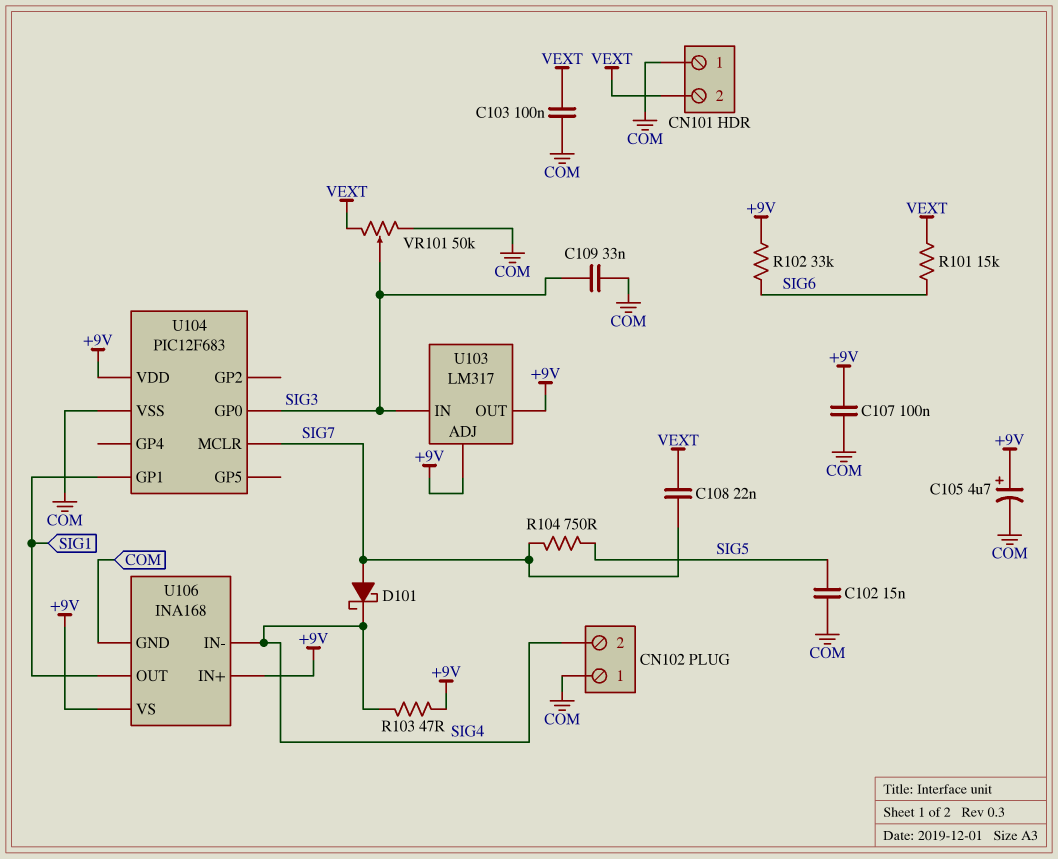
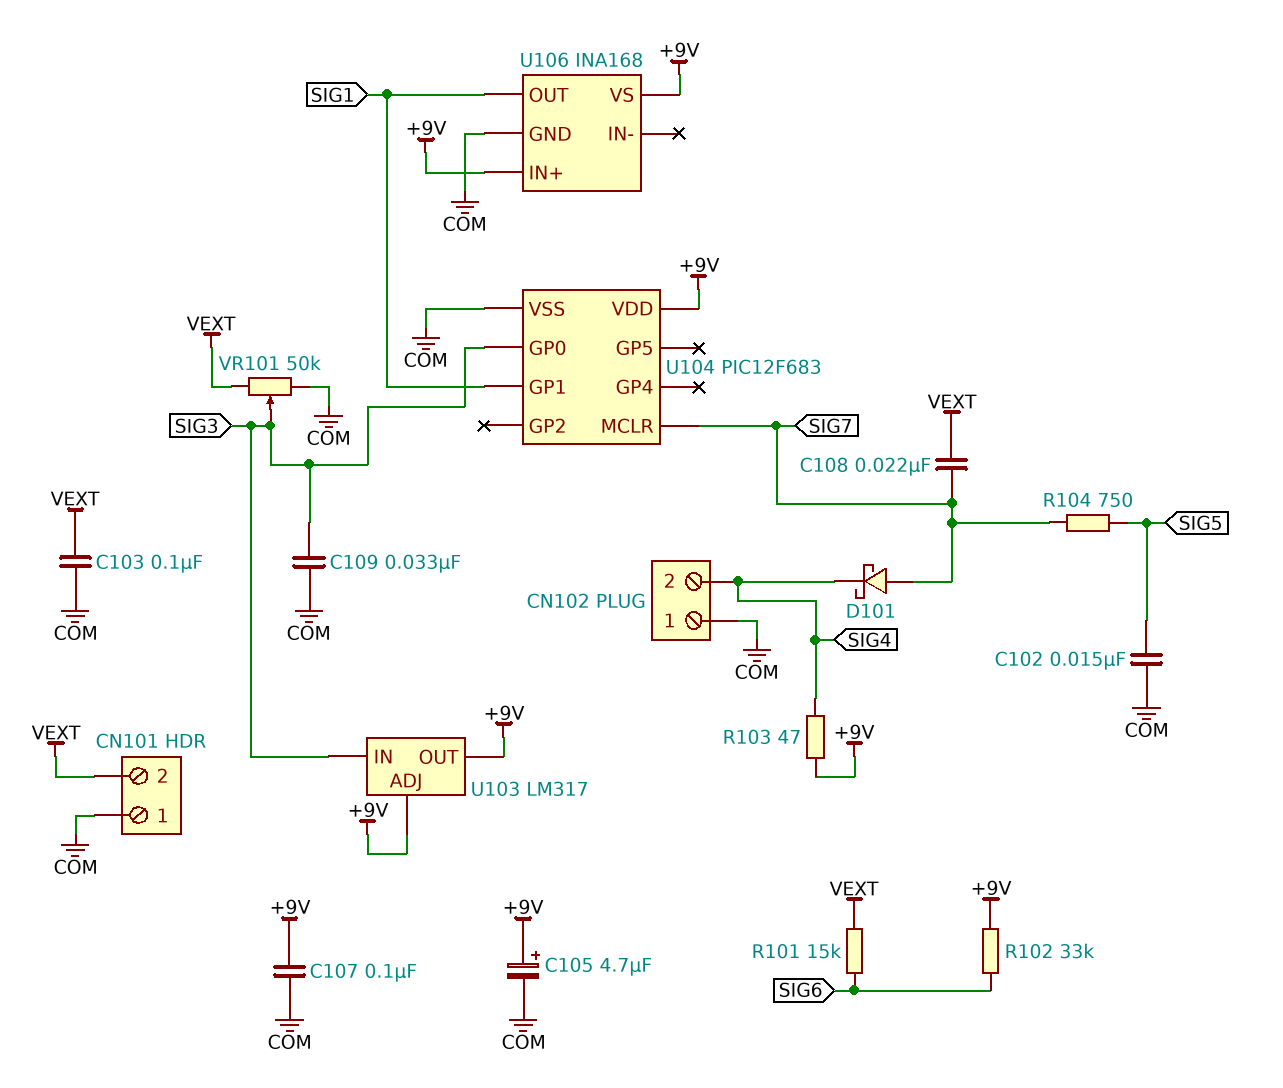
U106 pin IN-: SIG4 -> none

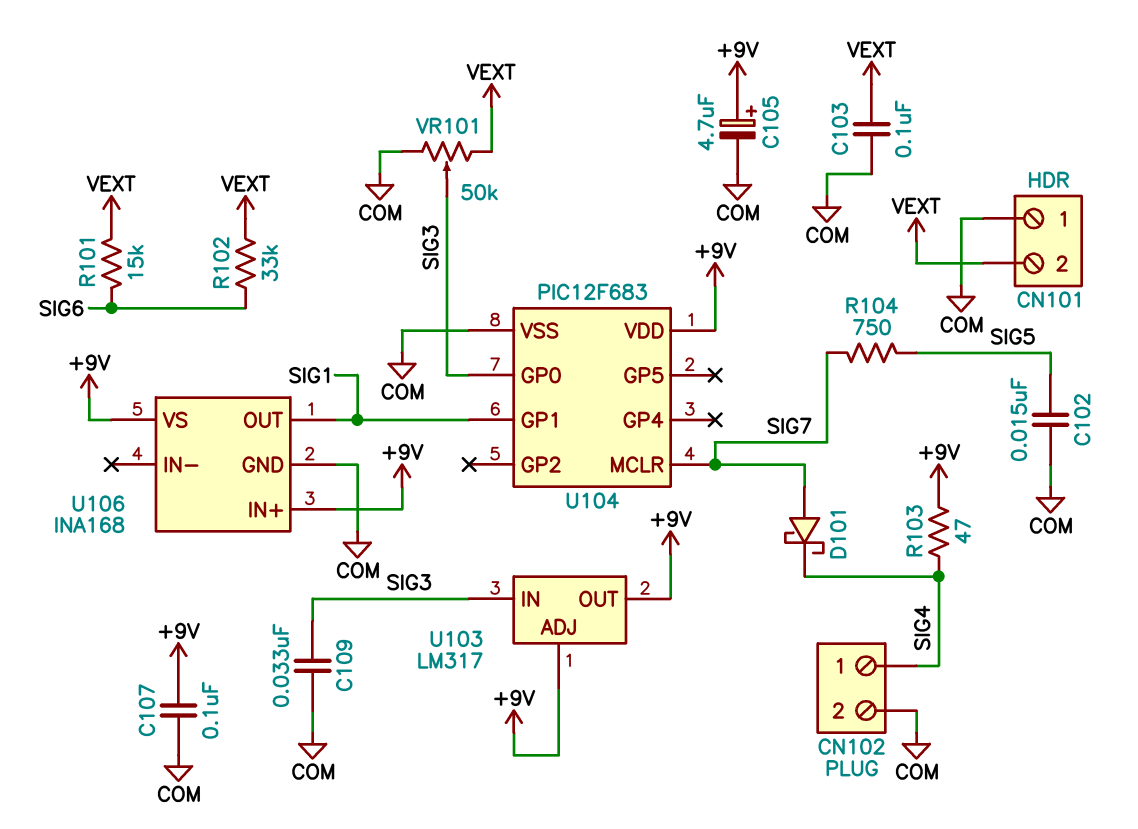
C108: 22nF (SIG7, VEXT) -> none
CN102 pin 1: COM -> SIG4
CN102 pin 2: SIG4 -> COM
R102: 33k (+9V, SIG6) -> 33k (SIG6, VEXT)

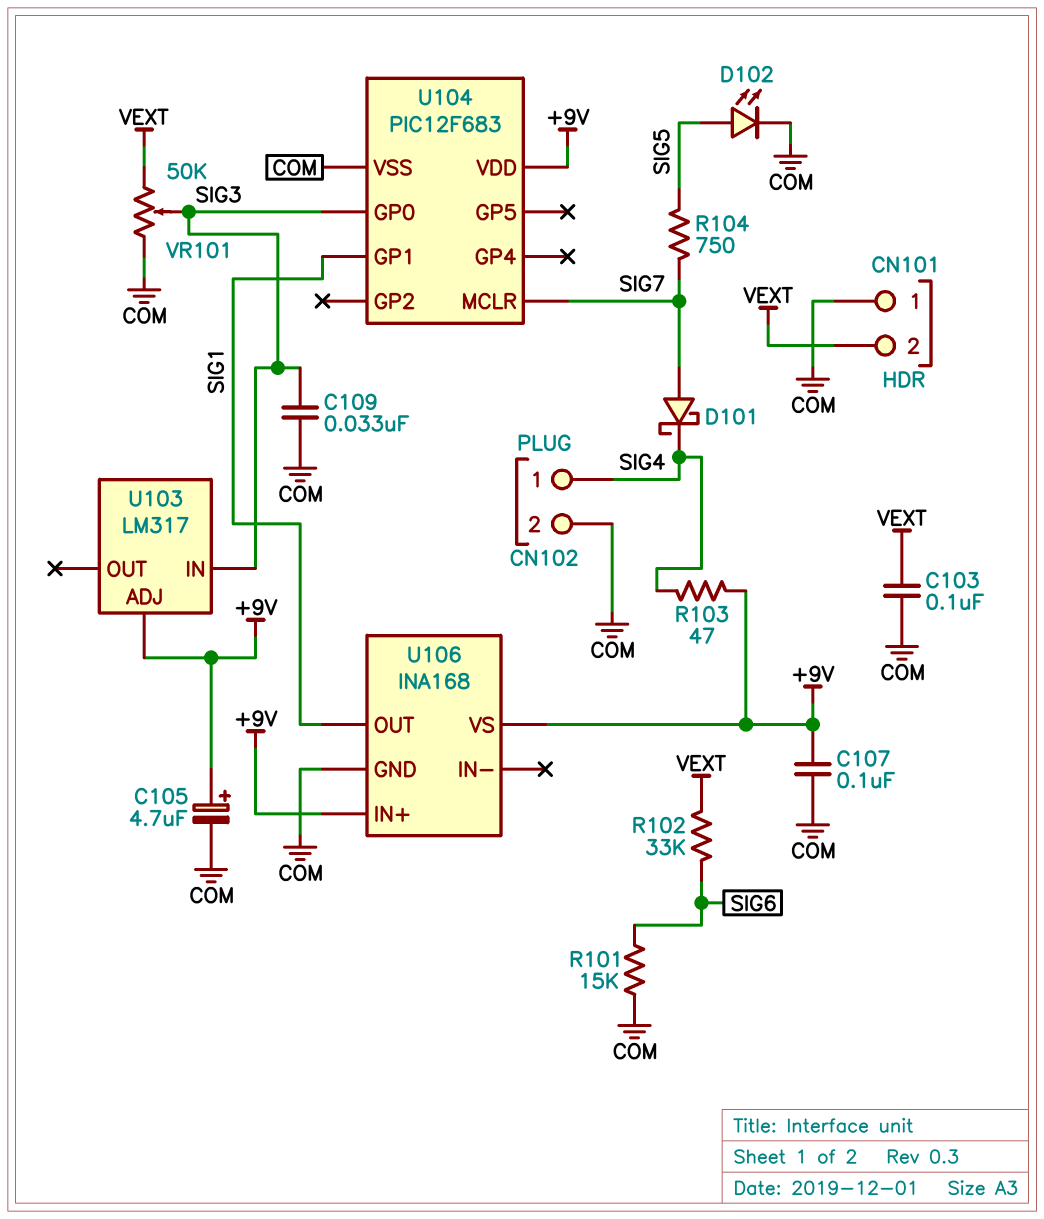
C102: 15nF (COM, SIG5) -> none
D102: none -> LED (A SIG5, K COM)
R101: 15k (SIG6, VEXT) -> 15k (COM, SIG6)
U103 pin OUT: +9V -> none

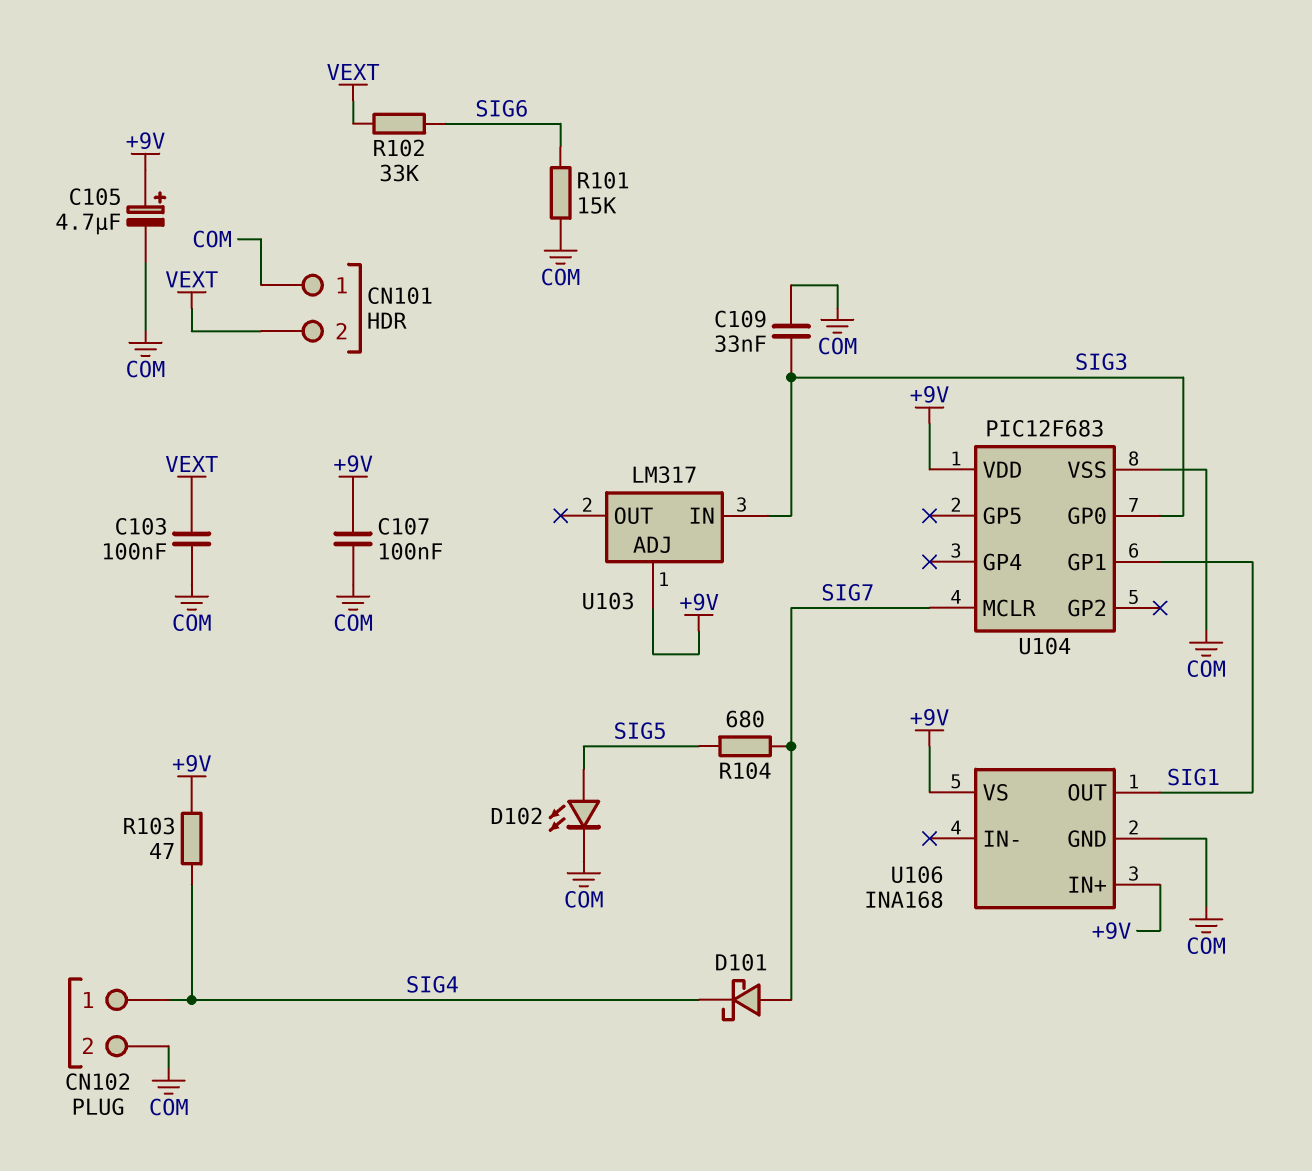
R104: 750 (SIG5, SIG7) -> 680 (SIG5, SIG7)
VR101: 50k (COM, VEXT, wiper SIG3) -> none

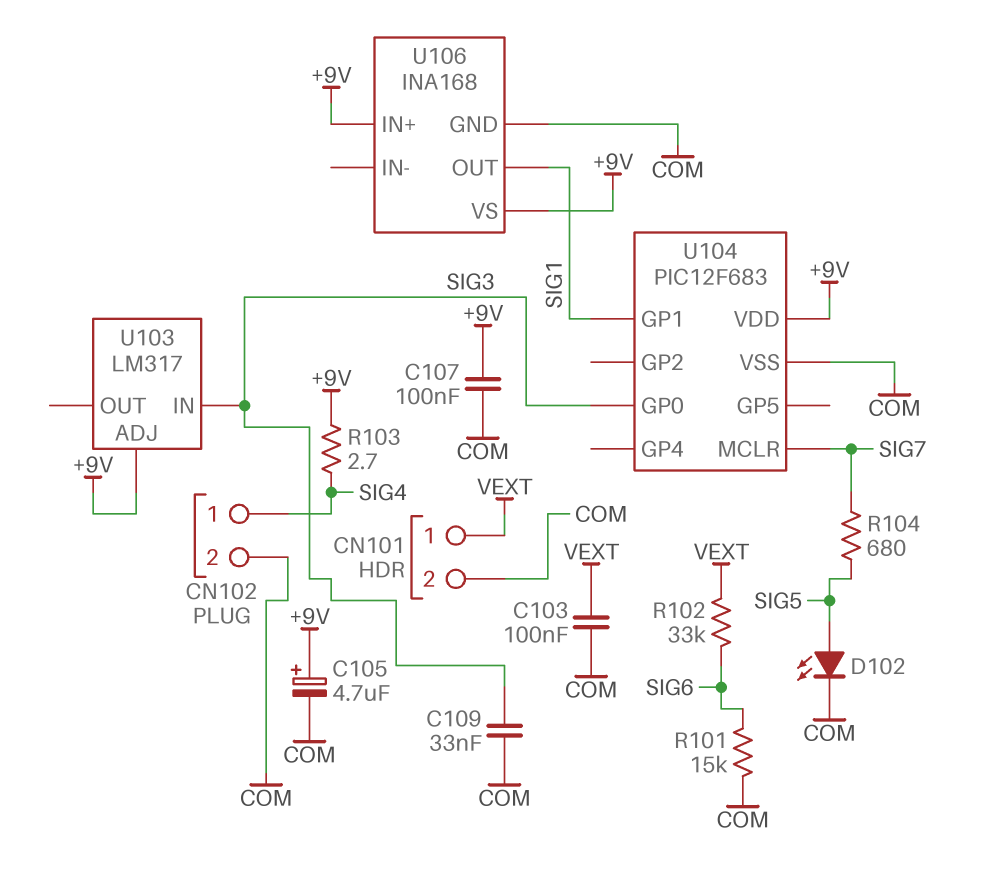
CN101 pin 1: COM -> VEXT
CN101 pin 2: VEXT -> COM
D101: schottky (A SIG7, K SIG4) -> none
R103: 47 (+9V, SIG4) -> 2.7 (+9V, SIG4)

